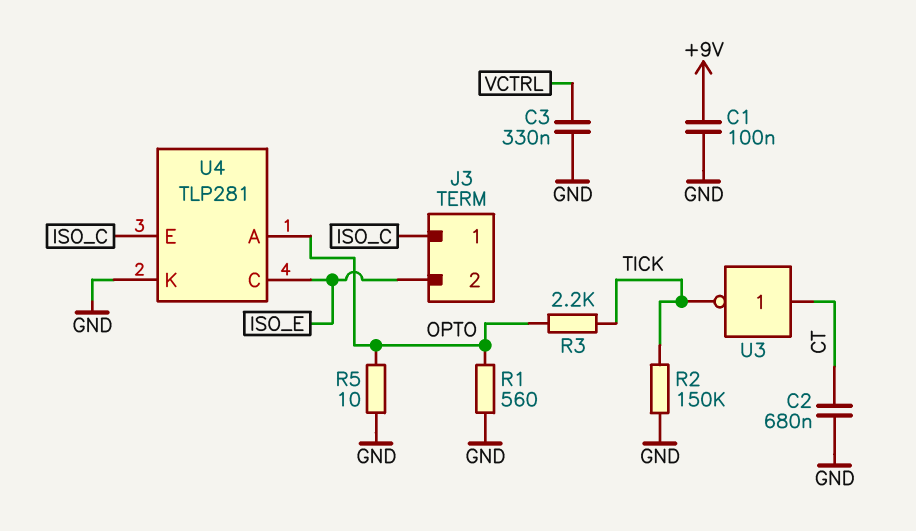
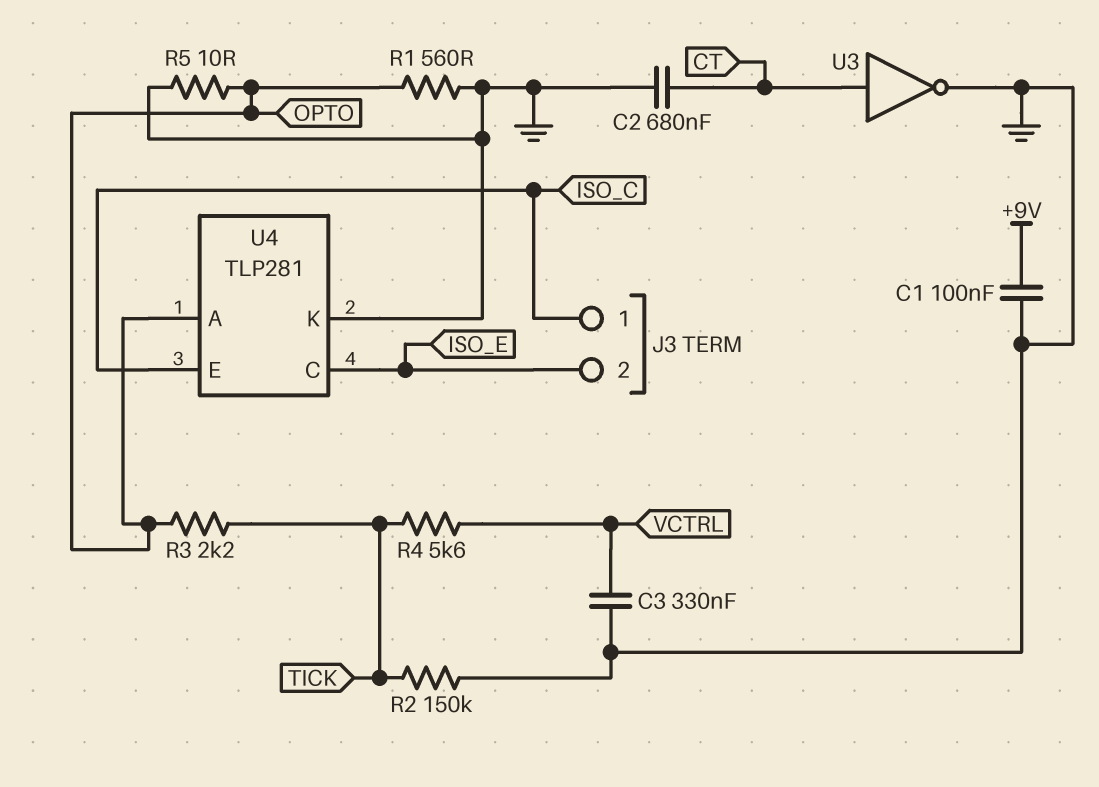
R4: none -> 5.6k (TICK, VCTRL)
U3: NOT (in CT, out TICK) -> NOT (in CT, out GND)

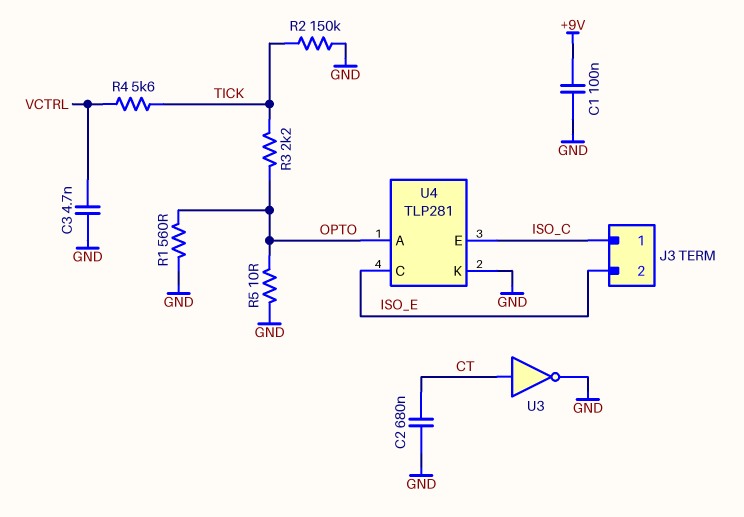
C3: 330nF (GND, VCTRL) -> 4.7nF (GND, VCTRL)

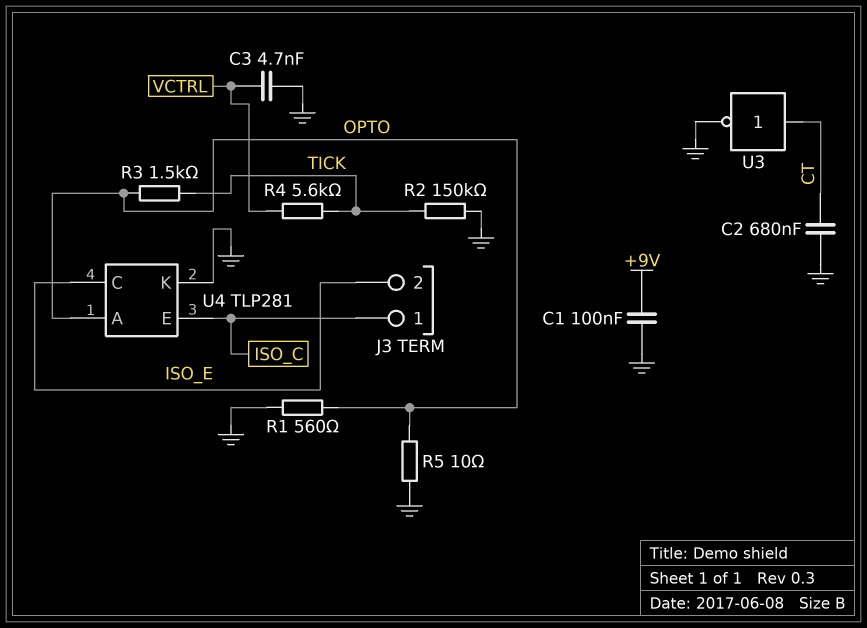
R3: 2.2k (OPTO, TICK) -> 1.5k (OPTO, TICK)

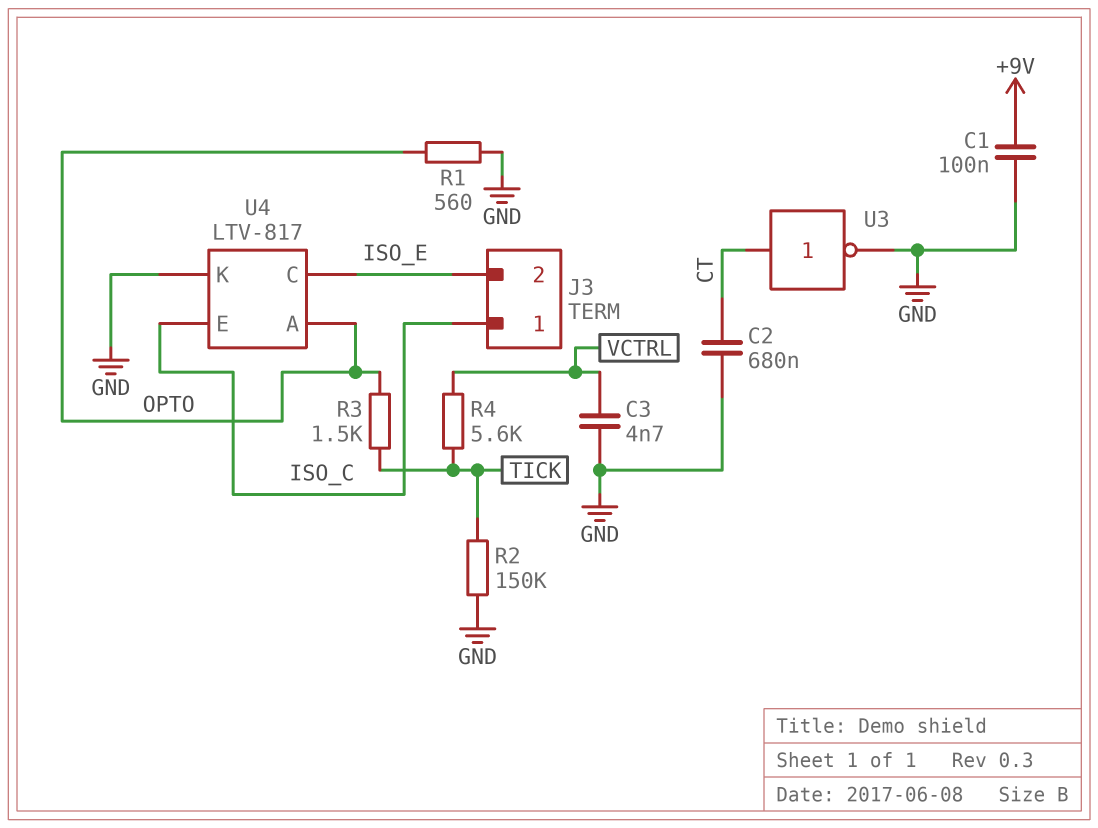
R5: 10 (GND, OPTO) -> none
U4: TLP281 -> LTV-817

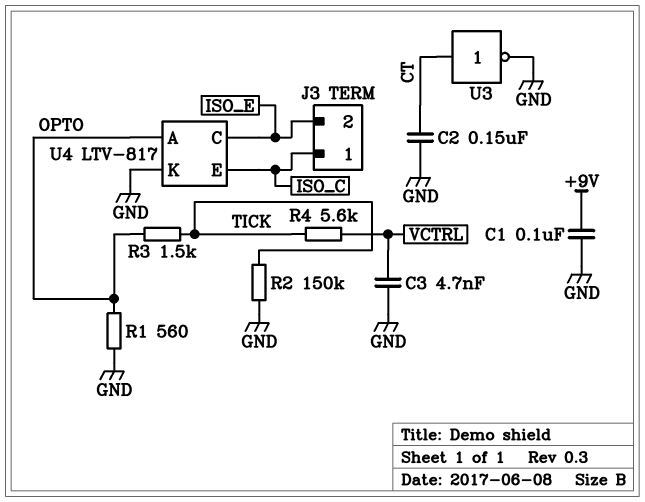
C2: 680nF (CT, GND) -> 150nF (CT, GND)

